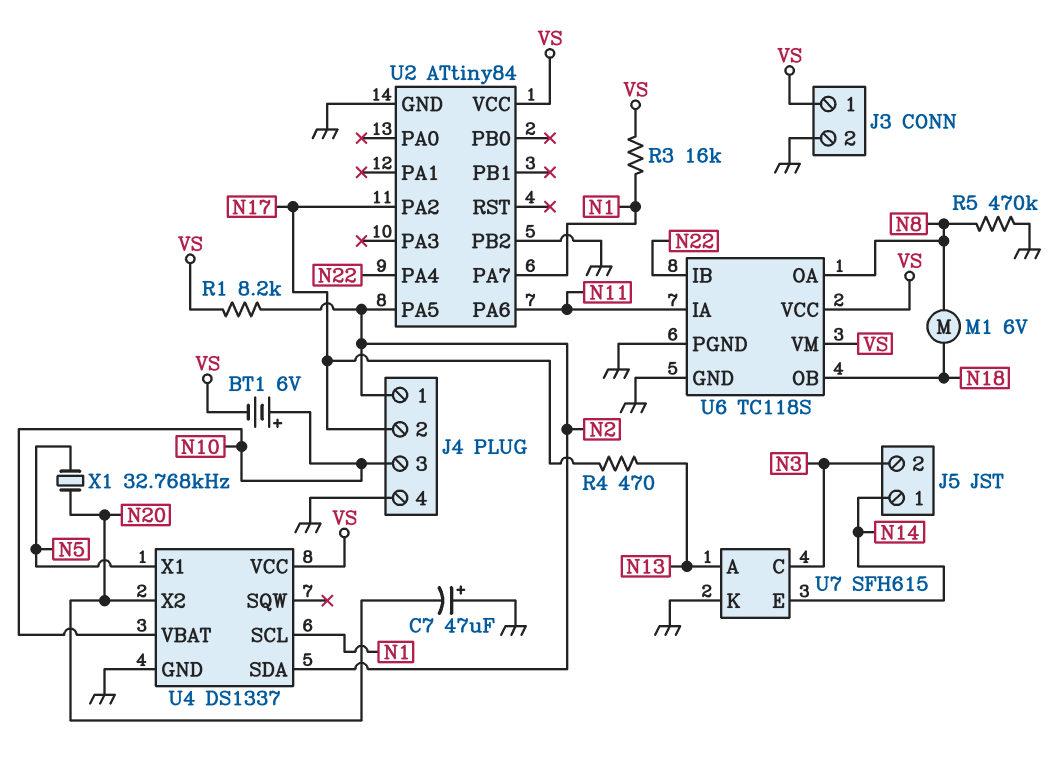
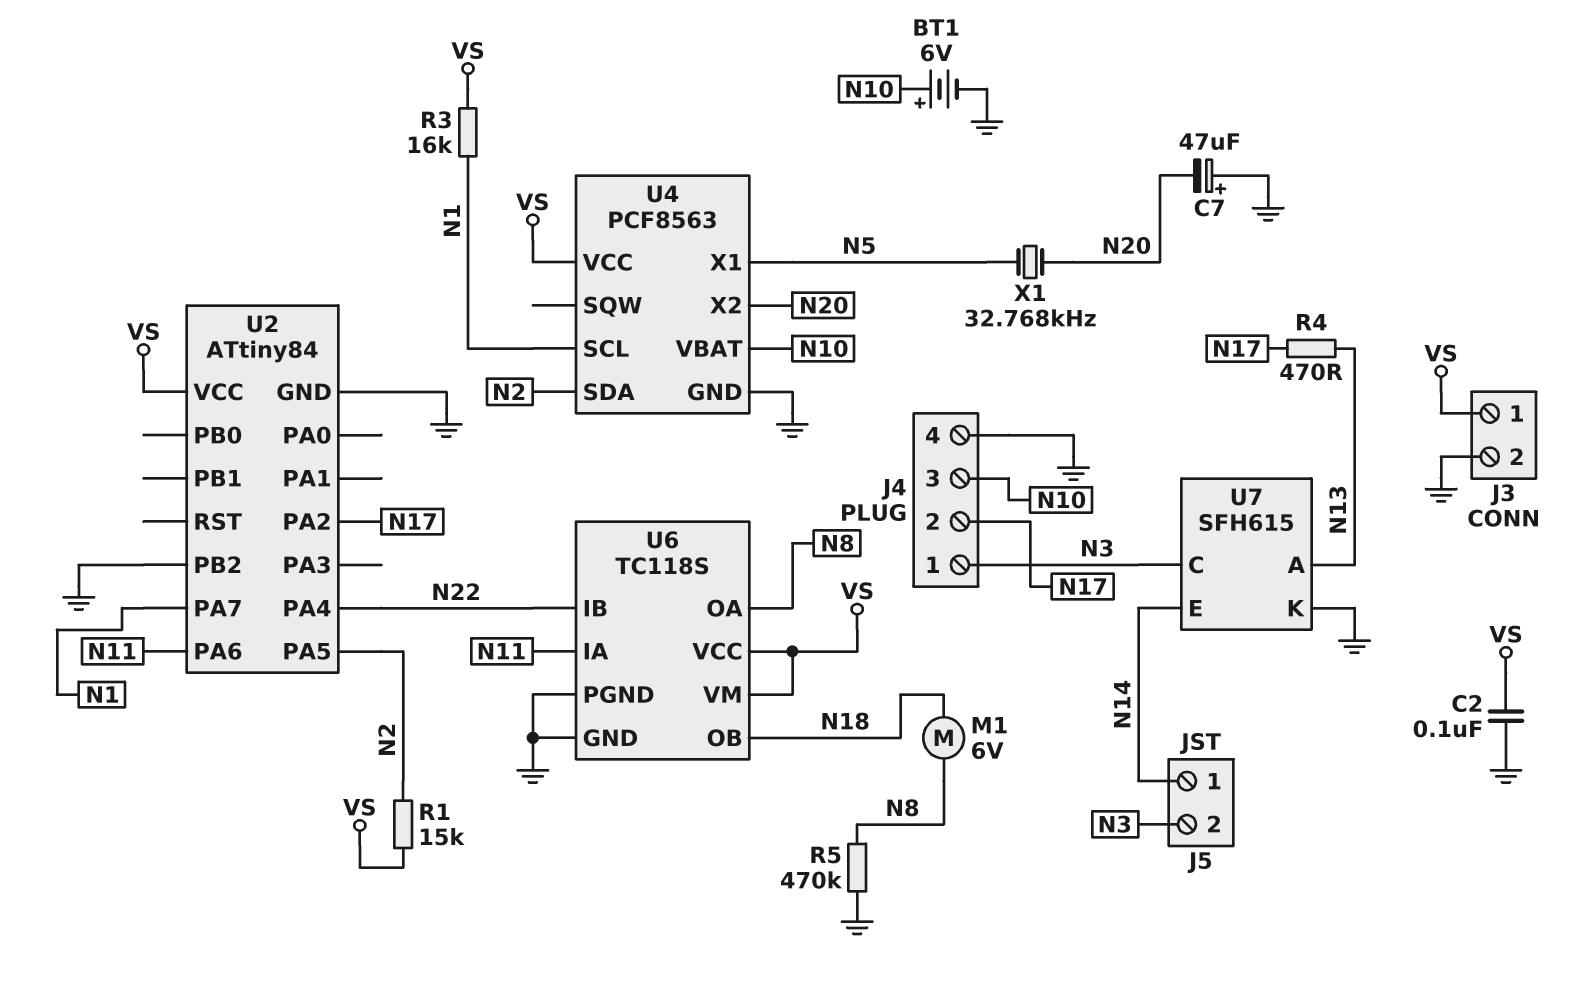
BT1: 6V (plus N10, minus VS) -> 6V (plus N10, minus GND)
C2: none -> 100nF (GND, VS)
J4 pin 1: N2 -> N3
R1: 8.2k (N2, VS) -> 15k (N2, VS)
U4: DS1337 -> PCF8563

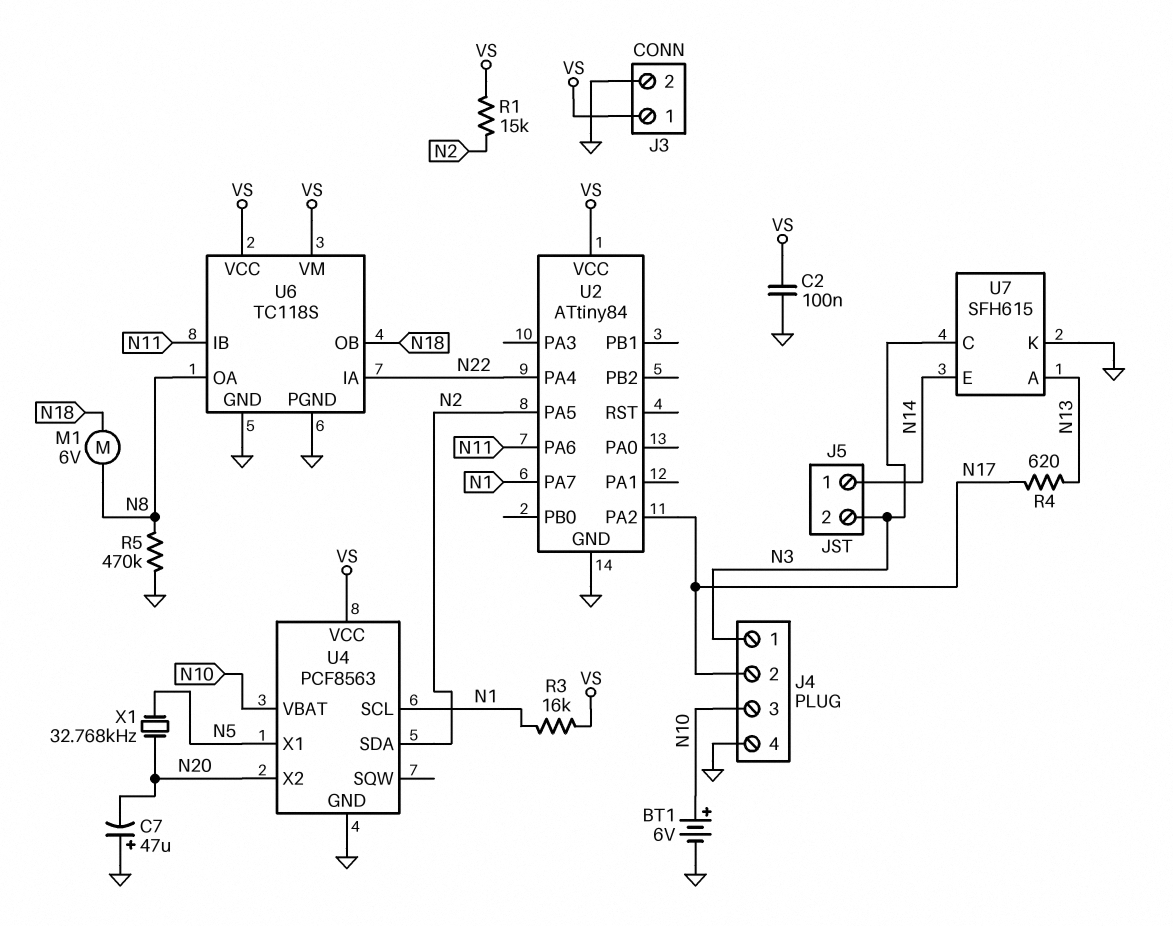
R4: 470 (N13, N17) -> 620 (N13, N17)
U2 pin PB2: GND -> none
U6 pin IA: N11 -> N22
U6 pin IB: N22 -> N11

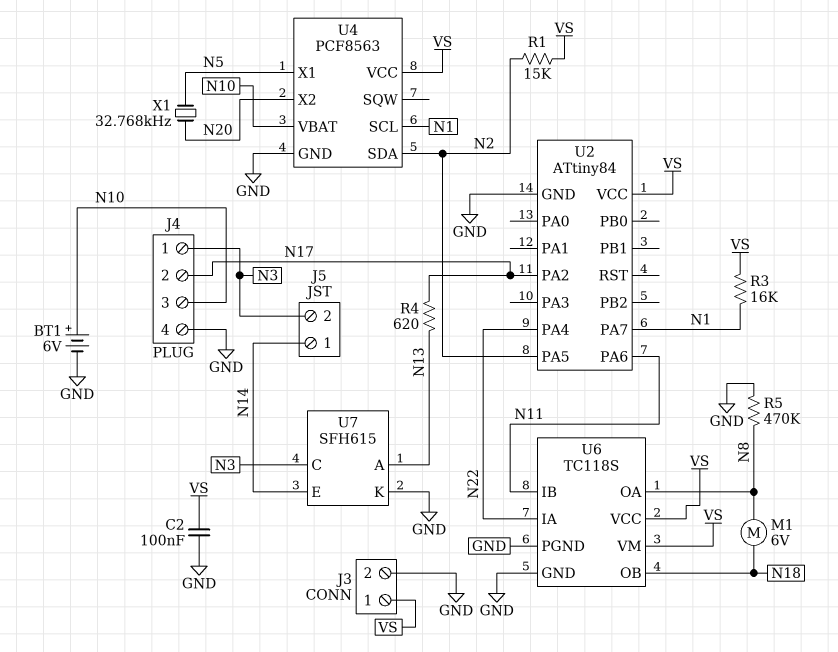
C7: 47uF (plus GND, minus N20) -> none

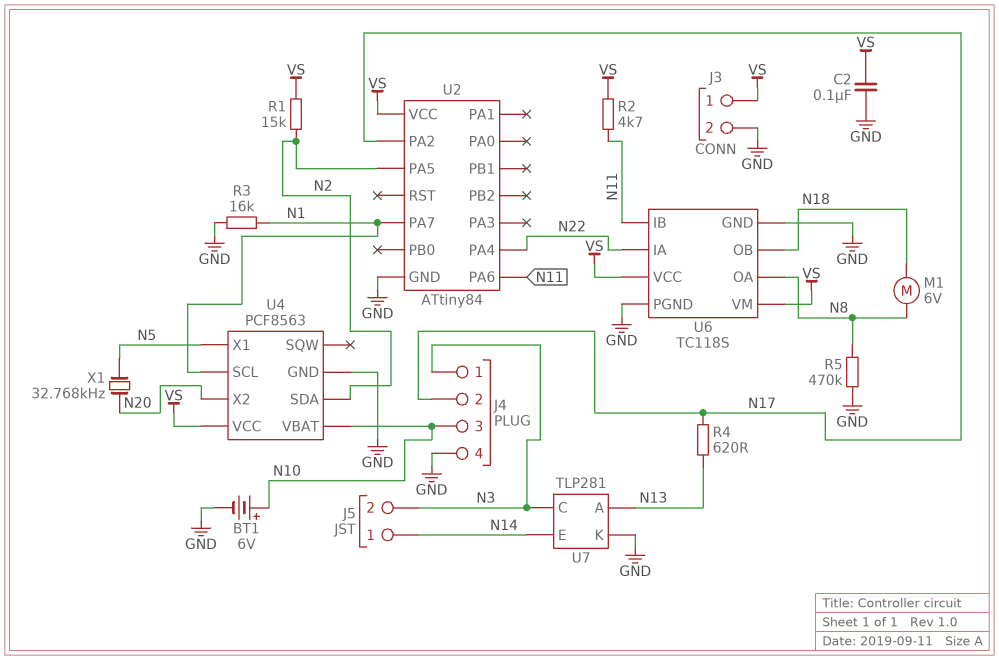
R2: none -> 4.7k (N11, VS)
R3: 16k (N1, VS) -> 16k (GND, N1)
U7: SFH615 -> TLP281

